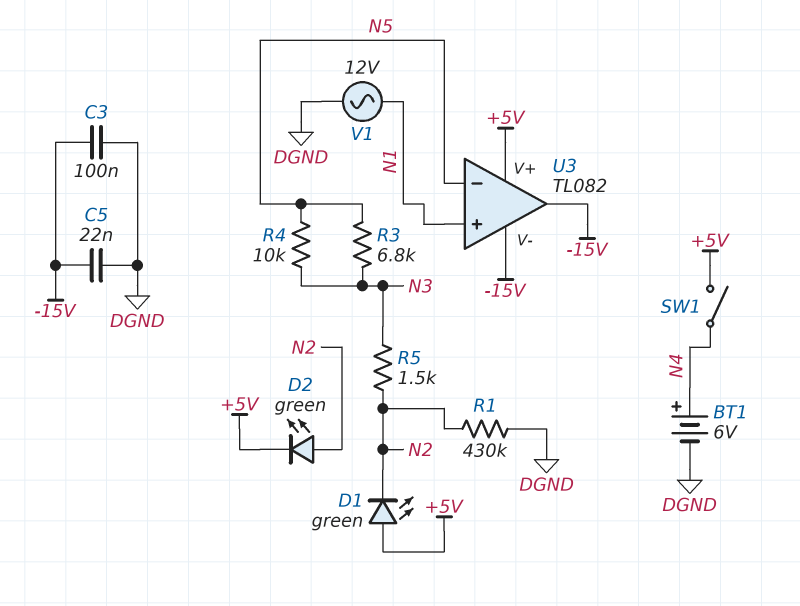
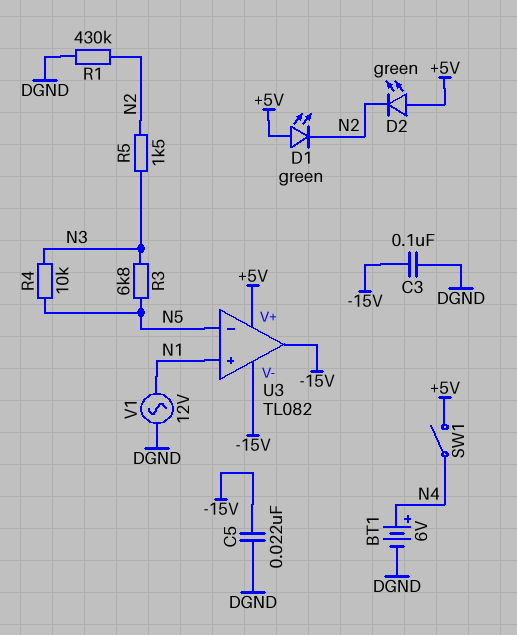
D2: LED green (A N2, K +5V) -> LED green (A +5V, K N2)

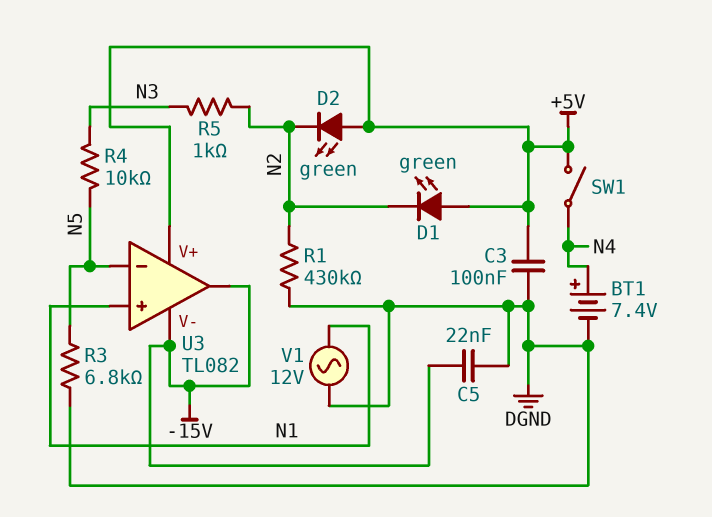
BT1: 6V (plus N4, minus DGND) -> 7.4V (plus N4, minus DGND)
C3: 100nF (-15V, DGND) -> 100nF (+5V, DGND)
R3: 6.8k (N3, N5) -> 6.8k (DGND, N5)
R5: 1.5k (N2, N3) -> 1k (N2, N3)

